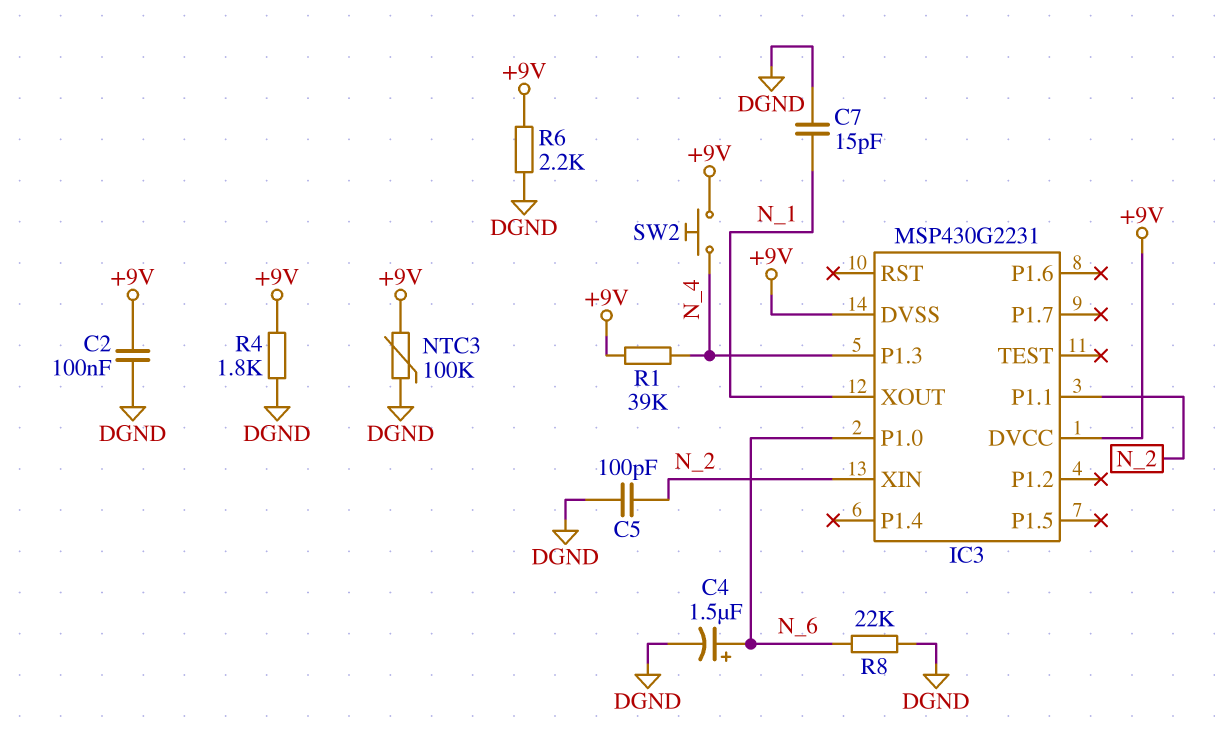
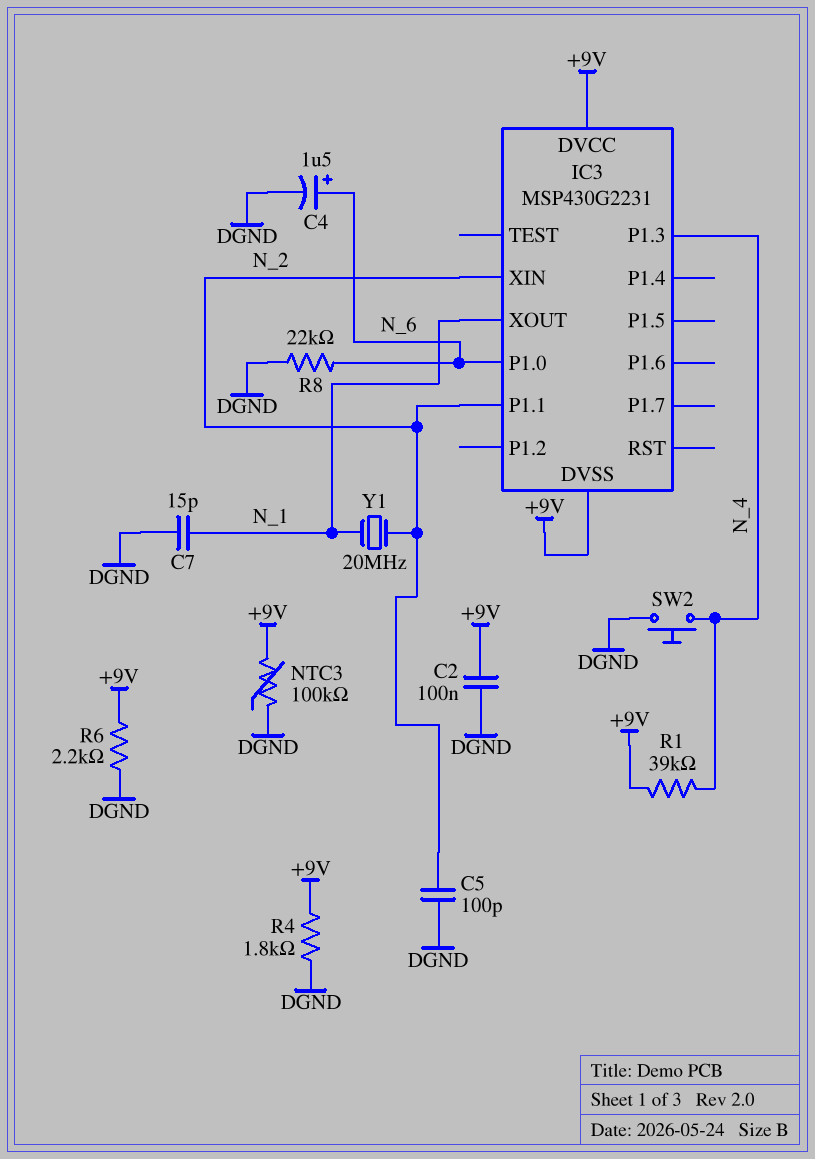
SW2: button (+9V, N_4) -> button (DGND, N_4)
Y1: none -> 20MHz (N_1, N_2)

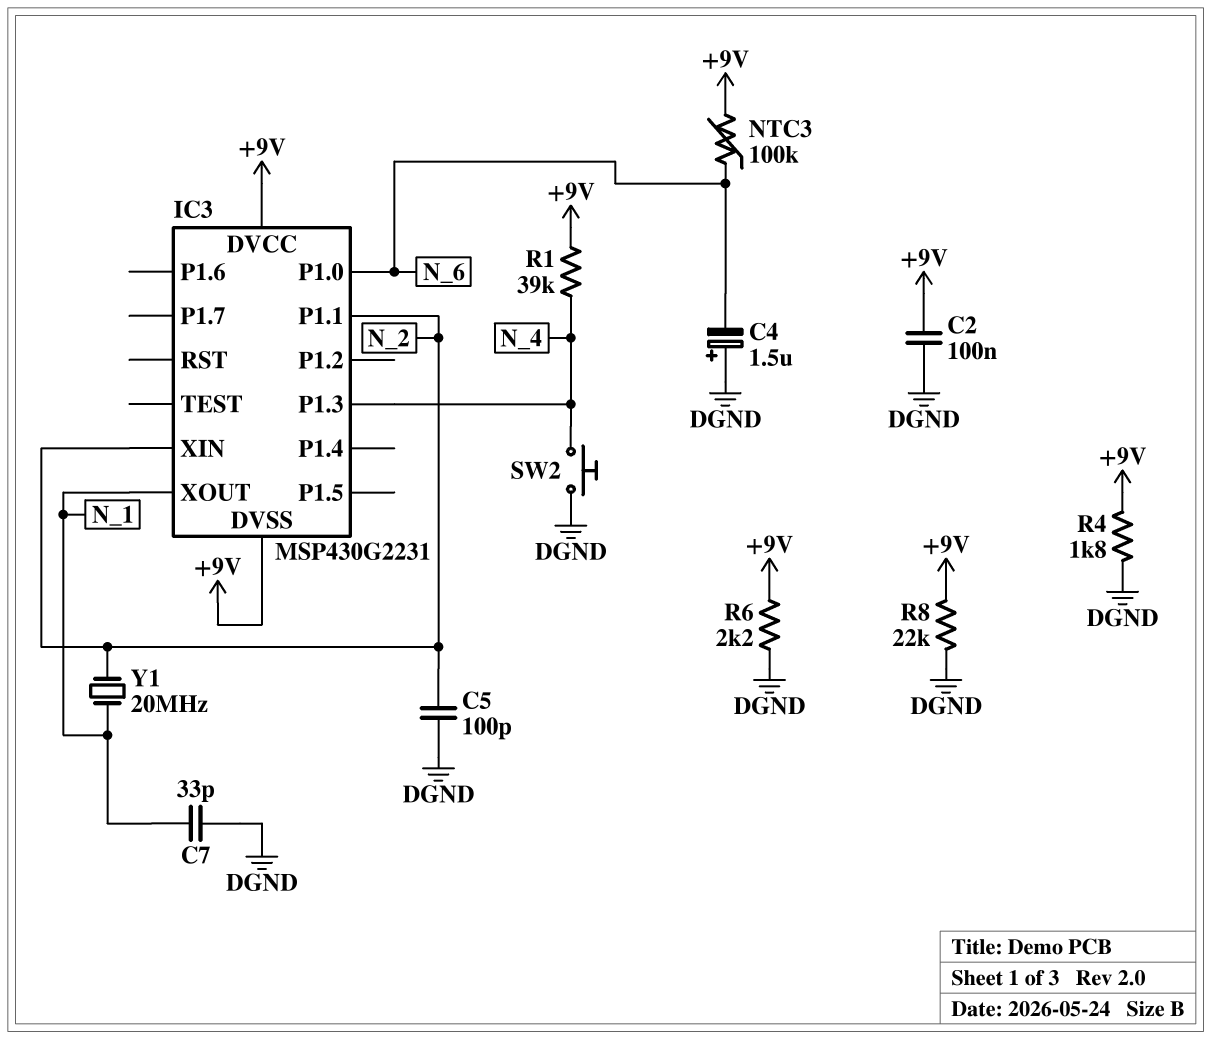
C4: 1.5uF (plus N_6, minus DGND) -> 1.5uF (plus DGND, minus N_6)
C7: 15pF (DGND, N_1) -> 33pF (DGND, N_1)
NTC3: 100k (+9V, DGND) -> 100k (+9V, N_6)
R8: 22k (DGND, N_6) -> 22k (+9V, DGND)

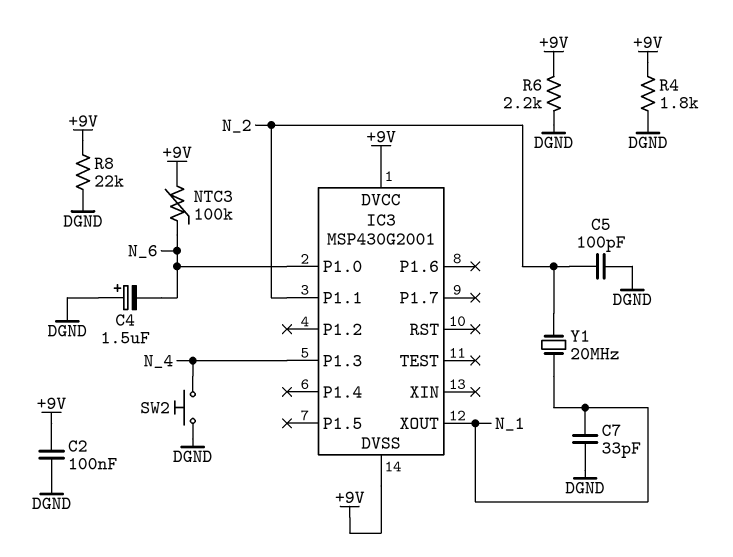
IC3: MSP430G2231 -> MSP430G2001
IC3 pin XIN: N_2 -> none
R1: 39k (+9V, N_4) -> none

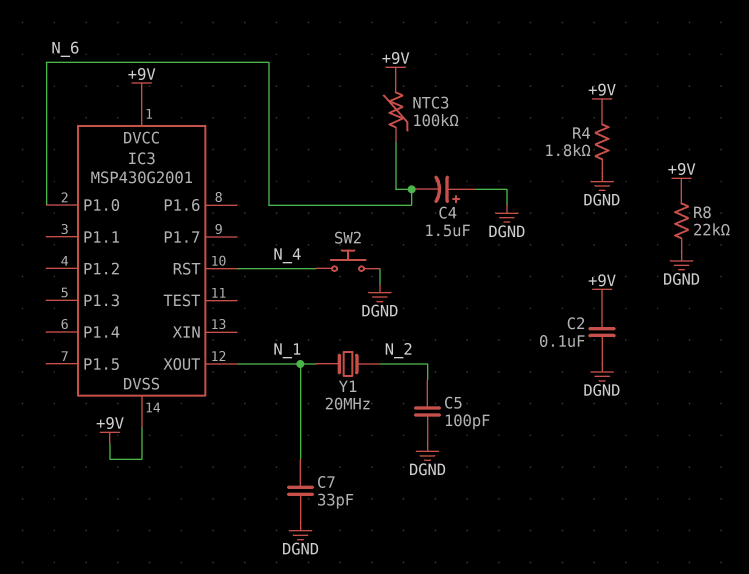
IC3 pin P1.1: N_2 -> none
IC3 pin P1.3: N_4 -> none
IC3 pin RST: none -> N_4
R6: 2.2k (+9V, DGND) -> none

